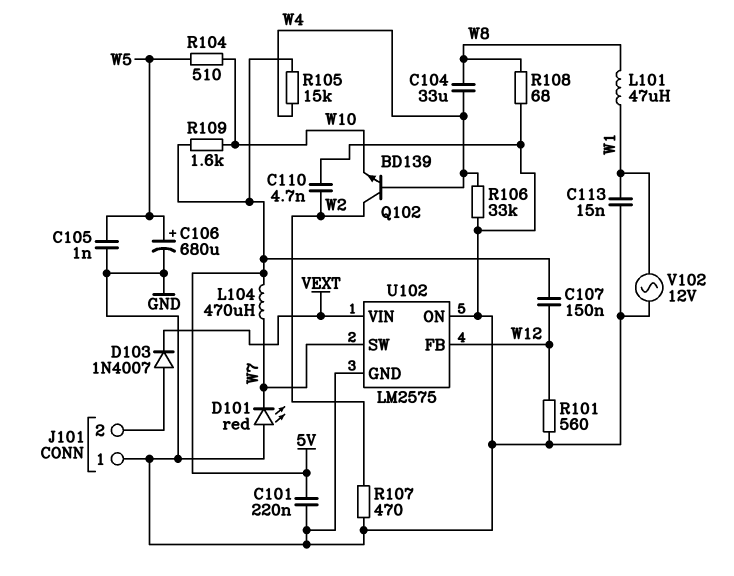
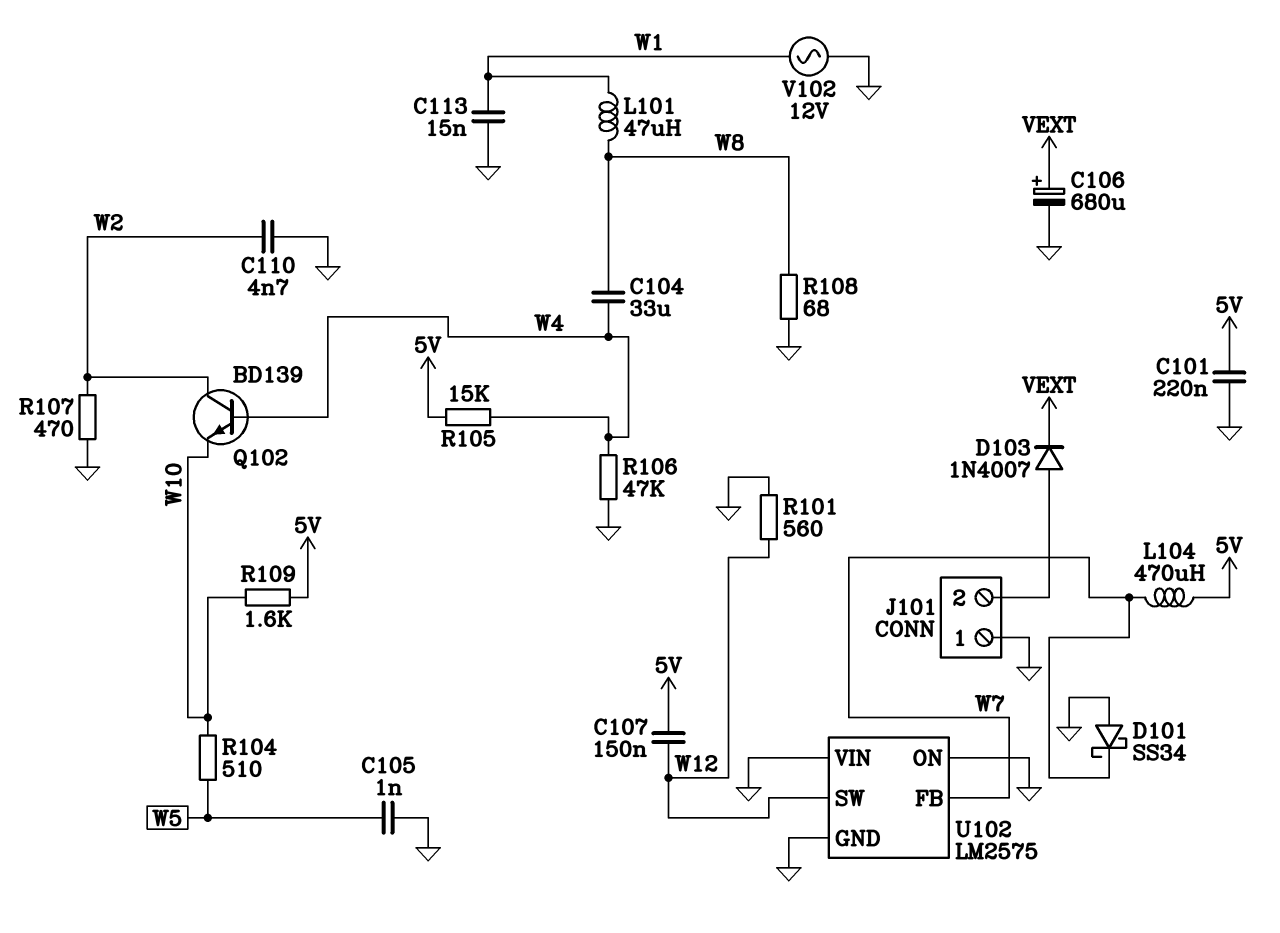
C106: 680uF (plus W5, minus GND) -> 680uF (plus VEXT, minus GND)
D101: LED red (A GND, K W7) -> schottky SS34 (A GND, K W7)
R106: 33k (GND, W4) -> 47k (GND, W4)
U102 pin FB: W12 -> W7
U102 pin SW: W7 -> W12
U102 pin VIN: VEXT -> GND

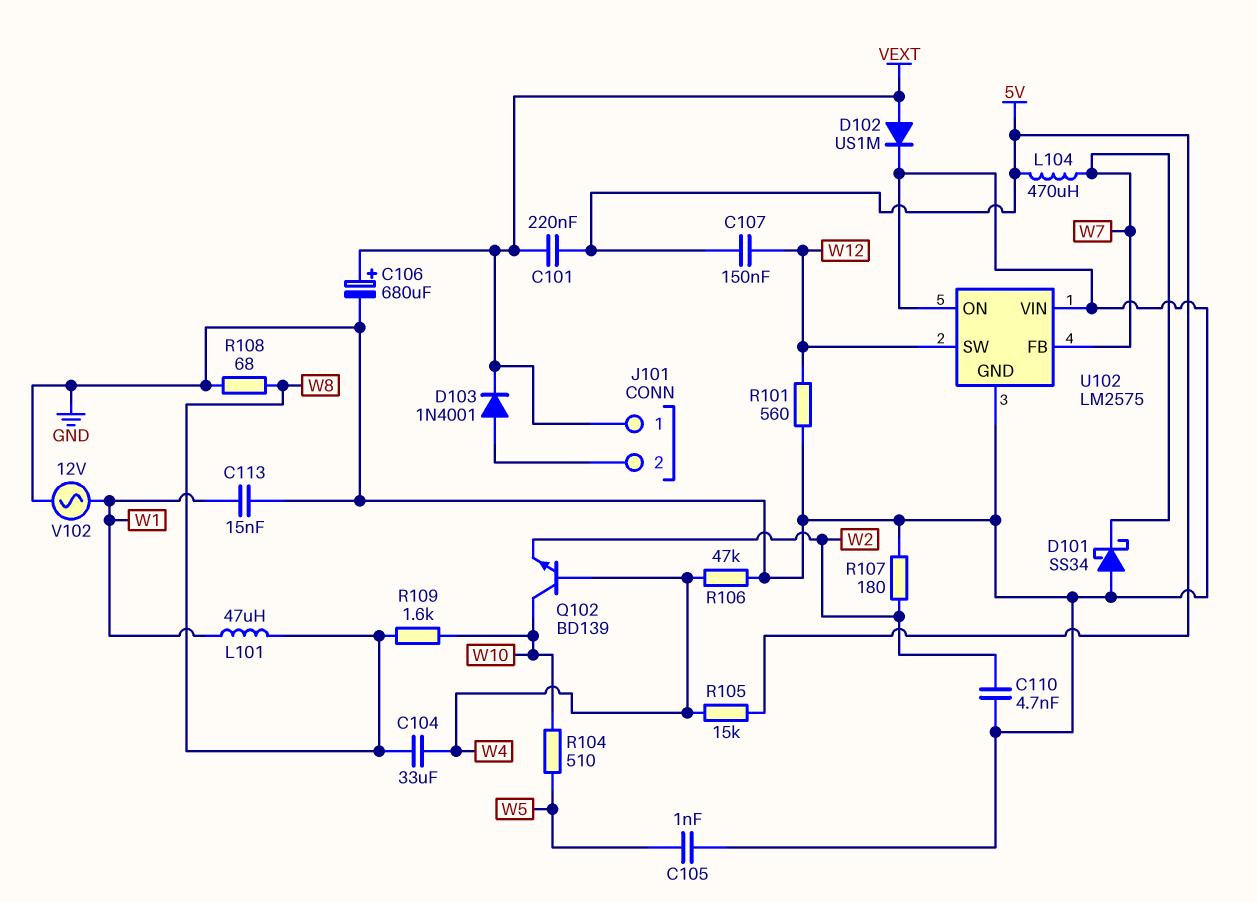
C101: 220nF (5V, GND) -> 220nF (5V, VEXT)
D102: none -> diode US1M (A VEXT, K GND)
D103: diode 1N4007 (A J101/2, K VEXT) -> diode 1N4001 (A J101/2, K VEXT)
J101 pin 1: GND -> VEXT
Q102: NPN BD139 (B W4, C W2, E W10) -> NPN BD139 (B W4, C W10, E W2)
R107: 470 (GND, W2) -> 180 (GND, W2)
R109: 1.6k (5V, W10) -> 1.6k (W8, W10)

